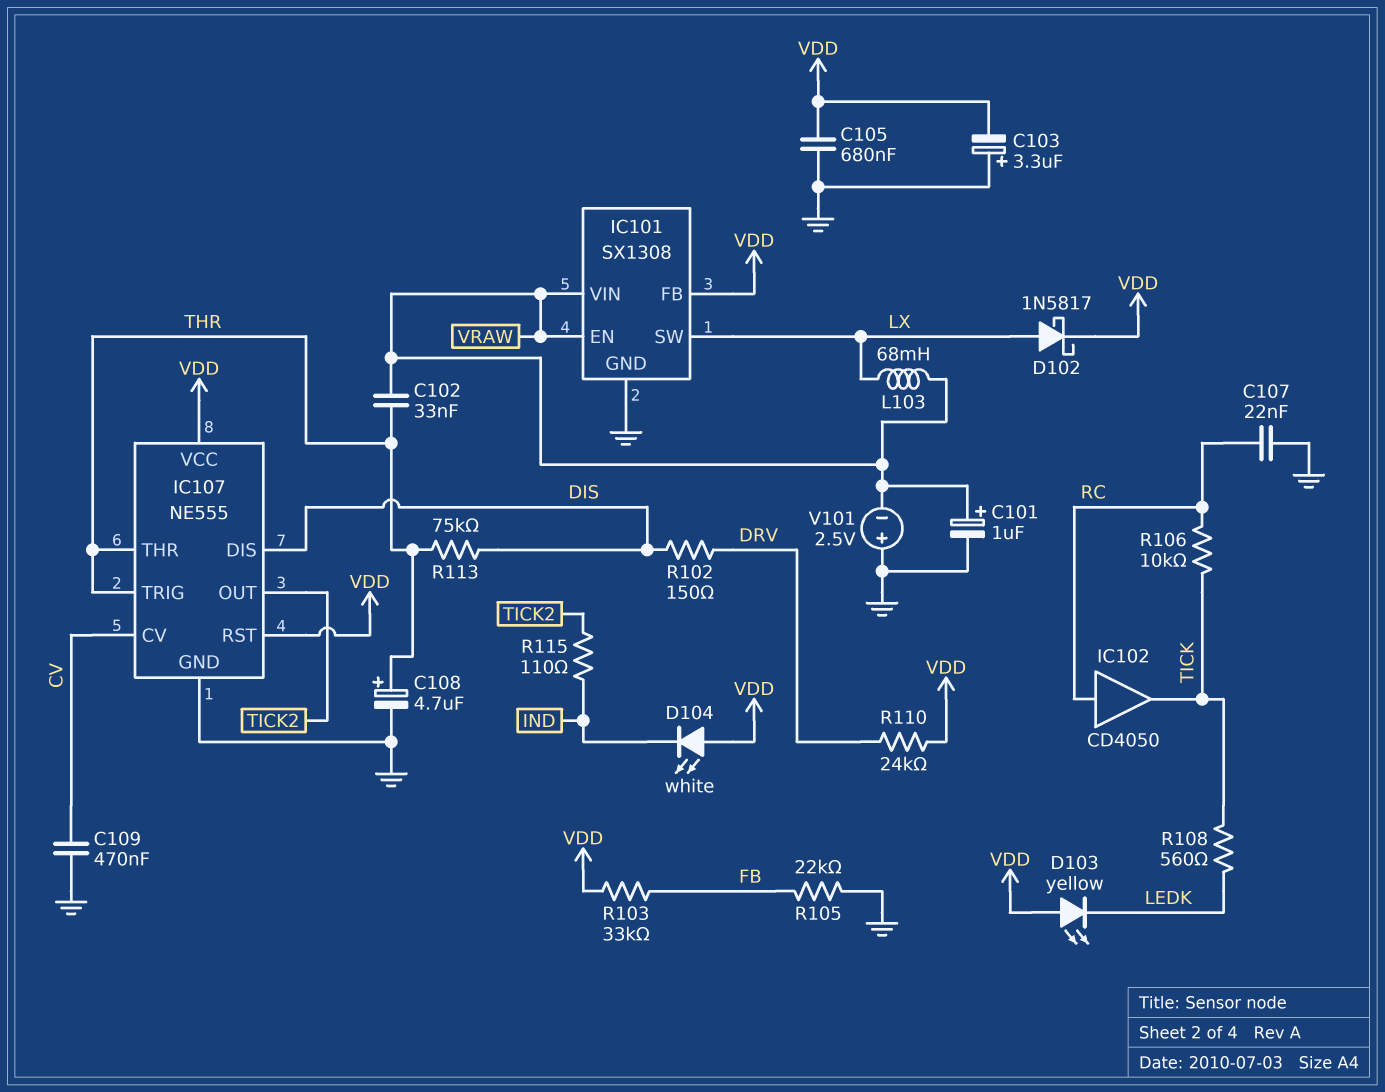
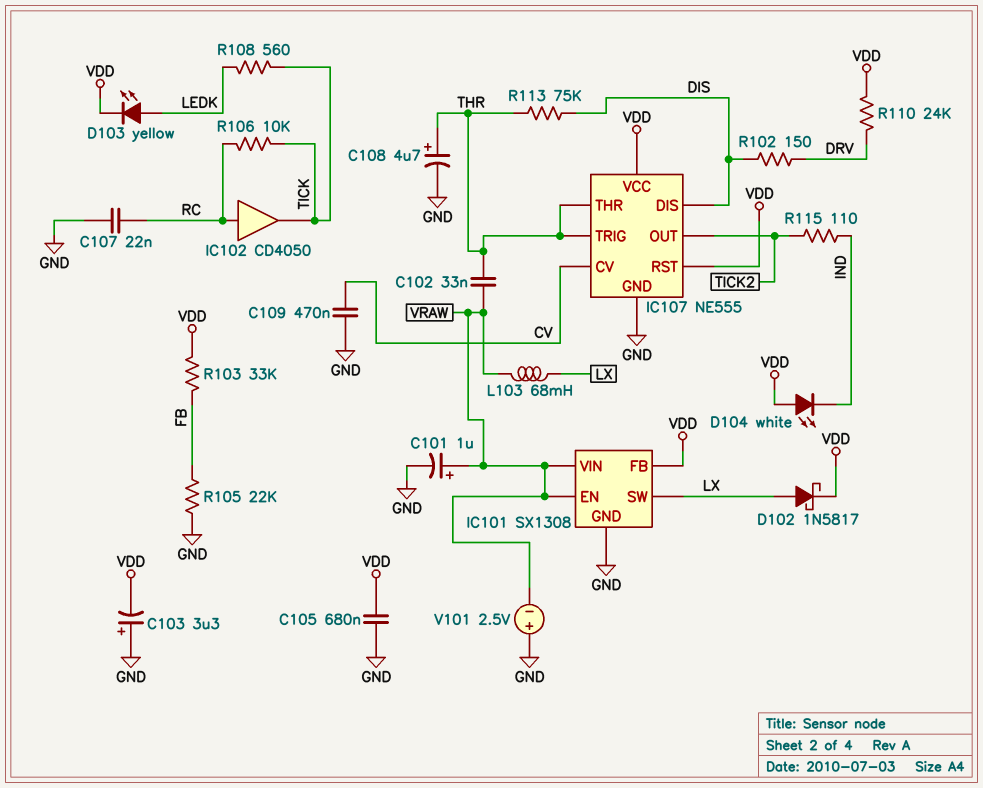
D103: LED yellow (A VDD, K LEDK) -> LED yellow (A LEDK, K VDD)

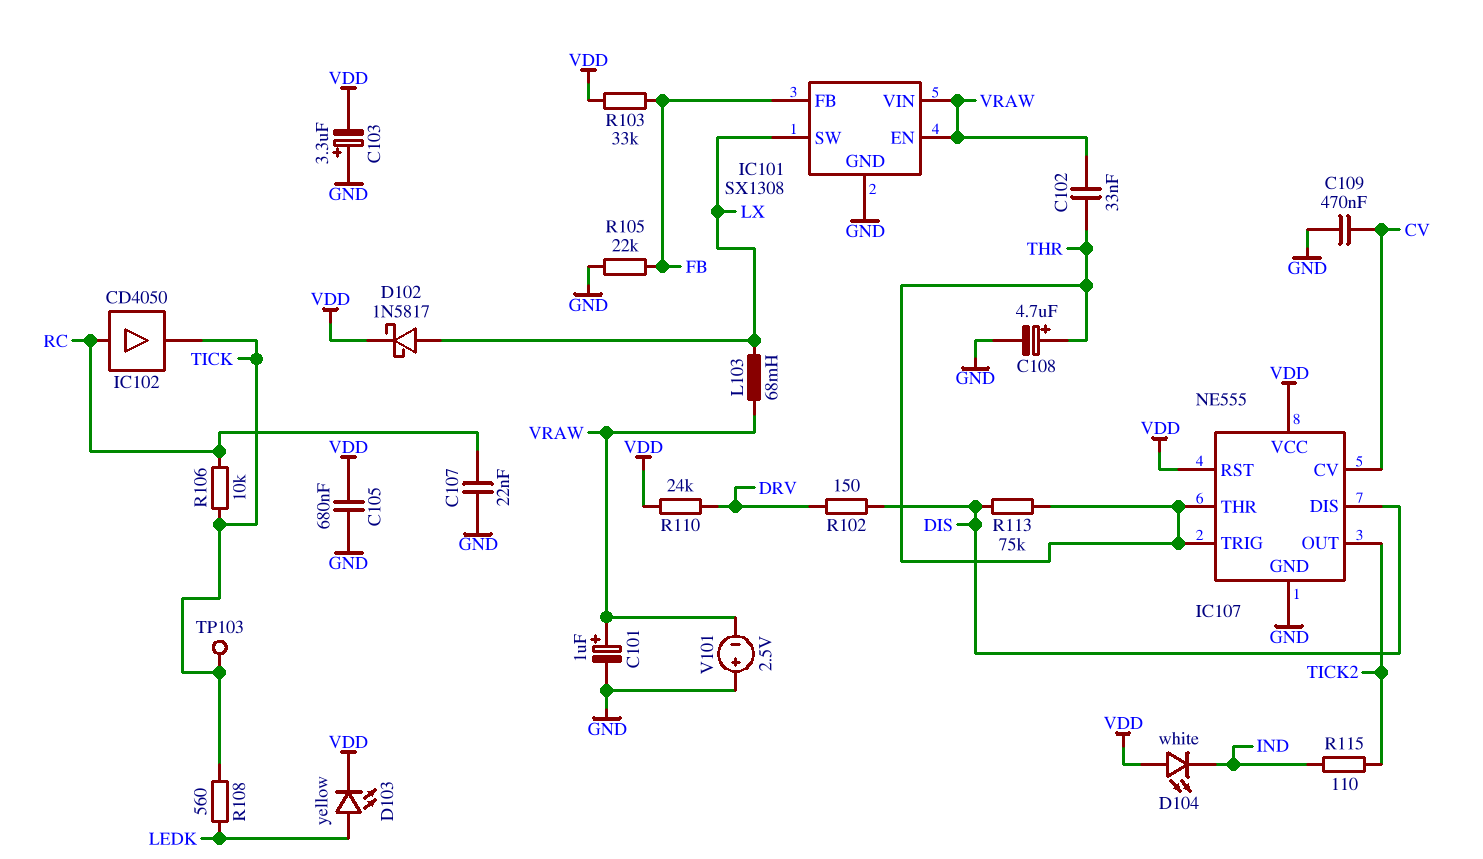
IC101 pin FB: VDD -> FB
TP103: none -> test point (TICK)

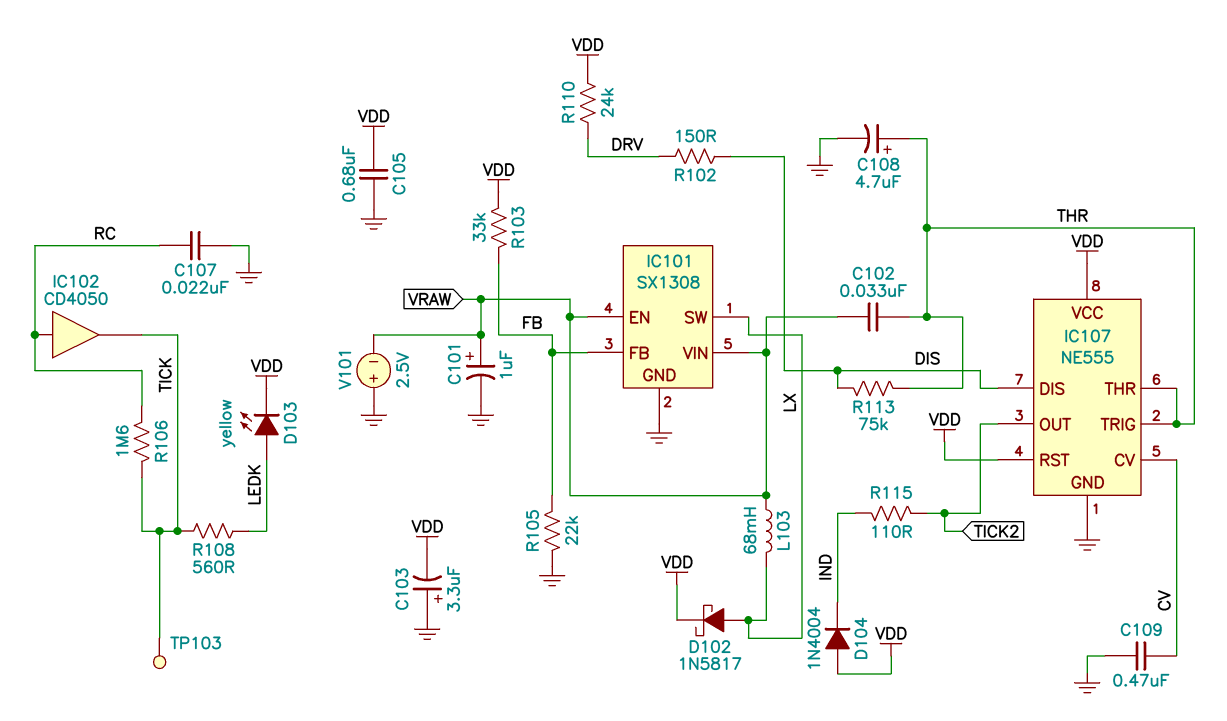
D104: LED white (A VDD, K IND) -> diode 1N4004 (A VDD, K IND)
R106: 10k (RC, TICK) -> 1.6M (RC, TICK)

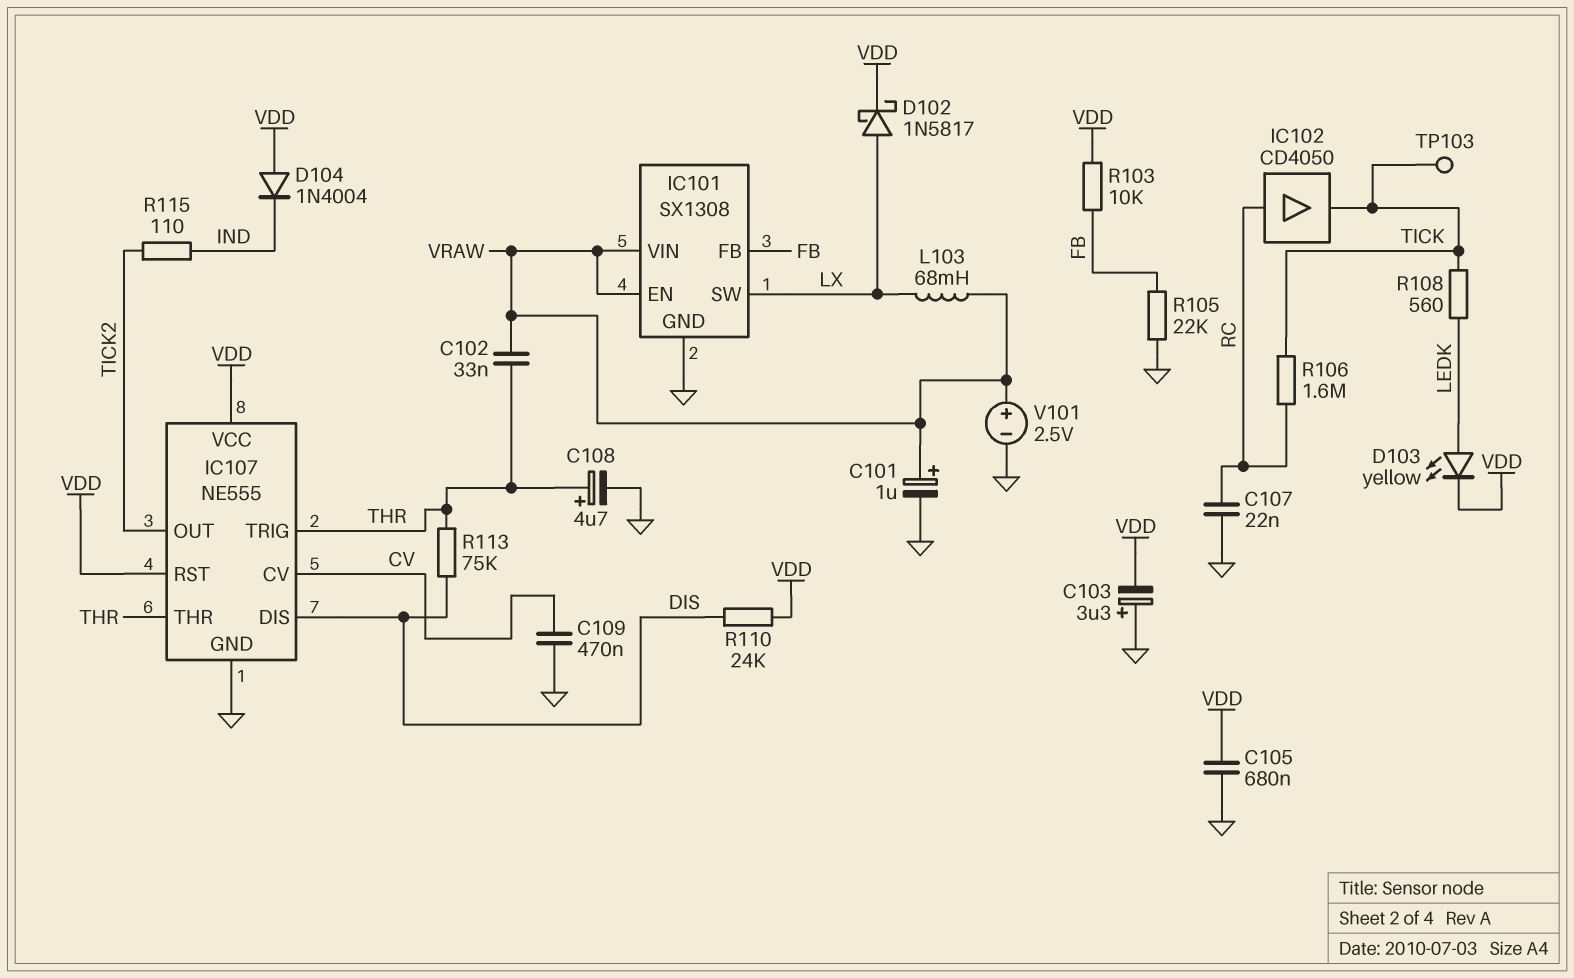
R102: 150 (DIS, DRV) -> none
R103: 33k (FB, VDD) -> 10k (FB, VDD)
R110: 24k (DRV, VDD) -> 24k (DIS, VDD)
V101: 2.5V (plus GND, minus VRAW) -> 2.5V (plus VRAW, minus GND)

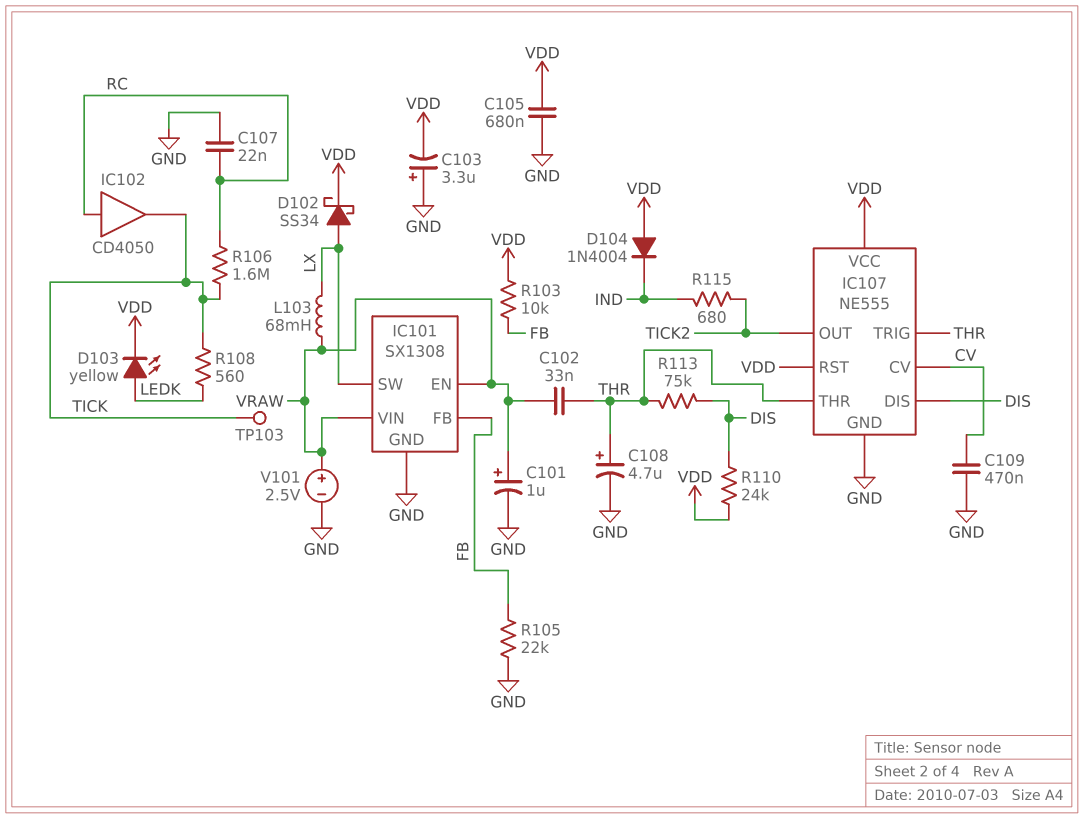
D102: schottky 1N5817 (A LX, K VDD) -> schottky SS34 (A LX, K VDD)
R115: 110 (IND, TICK2) -> 680 (IND, TICK2)

